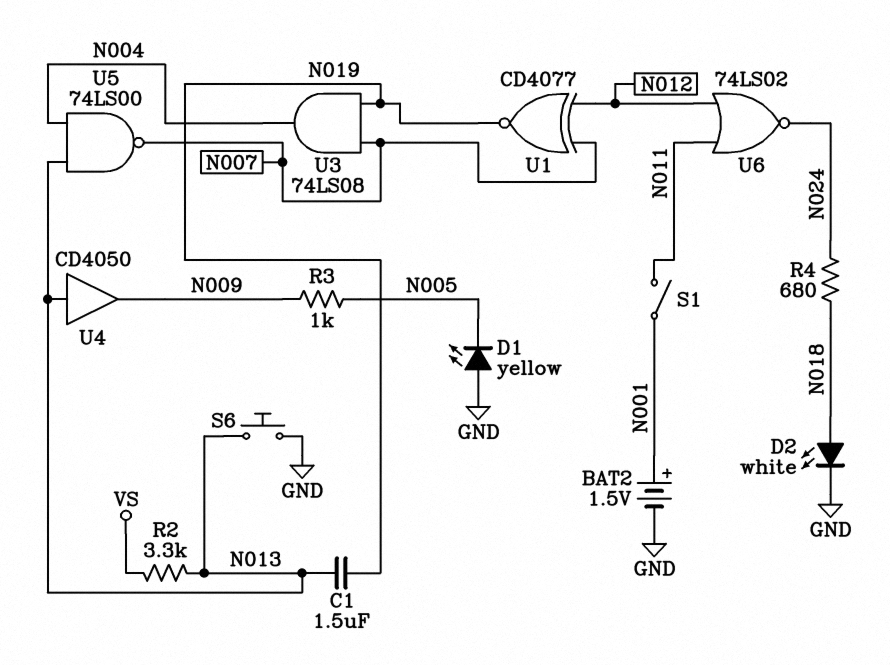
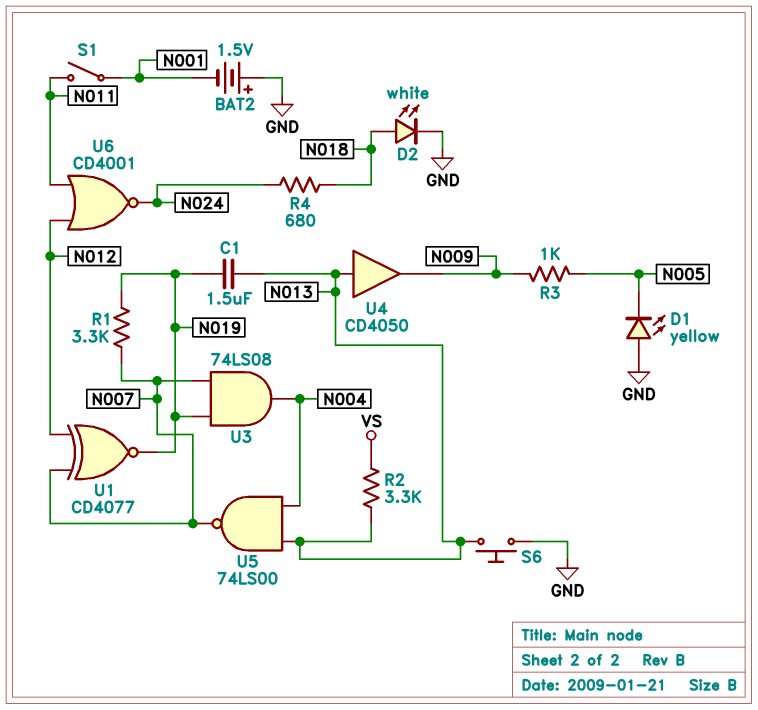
BAT2: 1.5V (plus N001, minus GND) -> 1.5V (plus GND, minus N001)
R1: none -> 3.3k (N007, N019)
U6: NOR 74LS02 (in N011, in N012, out N024) -> NOR CD4001 (in N011, in N012, out N024)

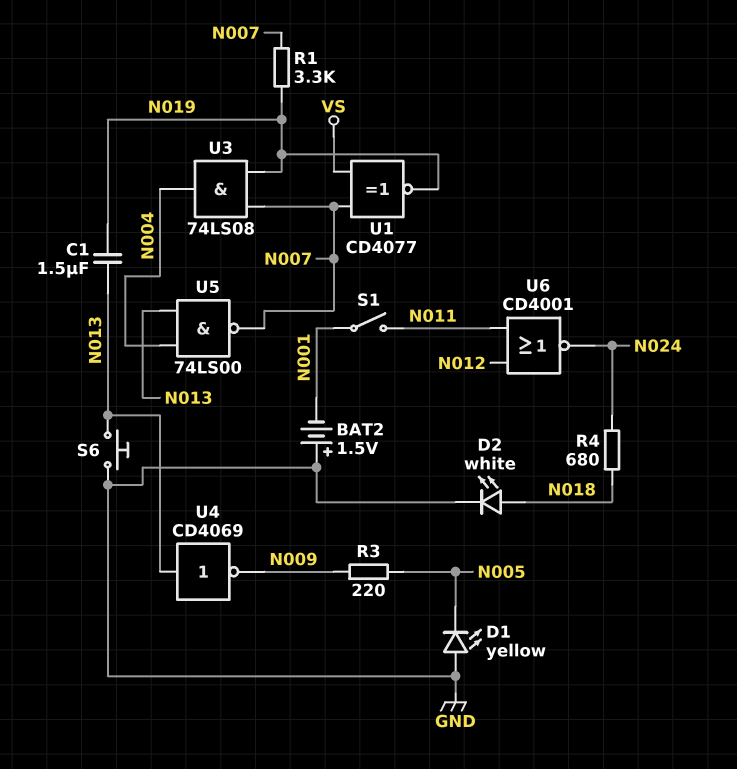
R2: 3.3k (N013, VS) -> none
R3: 1k (N005, N009) -> 220 (N005, N009)
U1: XNOR CD4077 (in N007, in N012, out N019) -> XNOR CD4077 (in N007, in VS, out N019)
U4: buffer CD4050 (in N013, out N009) -> NOT CD4069 (in N013, out N009)

